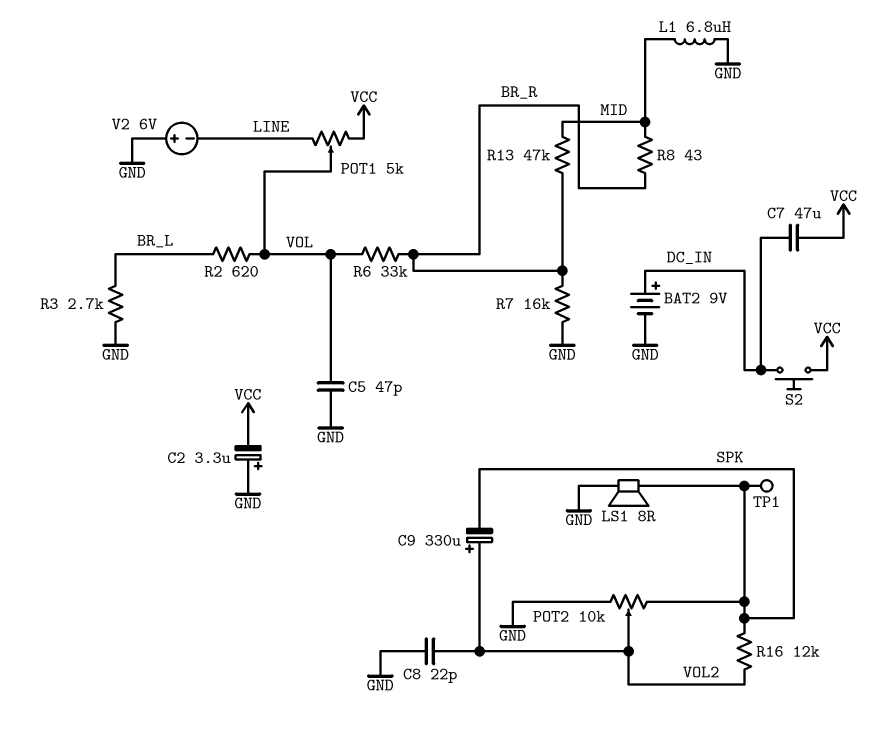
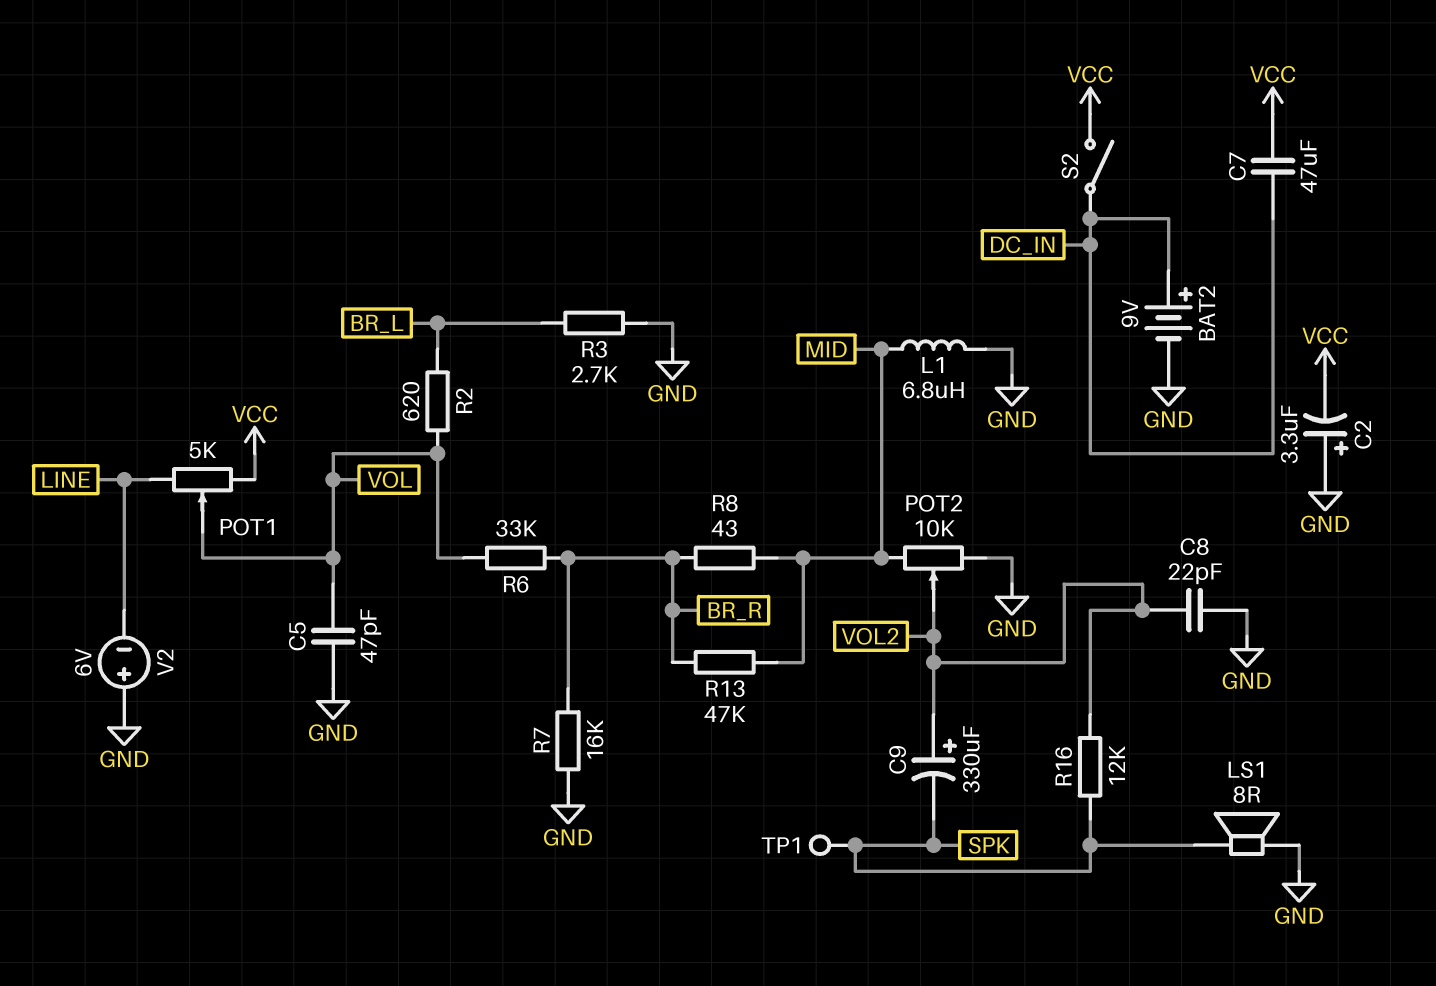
POT2: 10k (GND, SPK, wiper VOL2) -> 10k (GND, MID, wiper VOL2)
S2: button (DC_IN, VCC) -> switch (DC_IN, VCC)

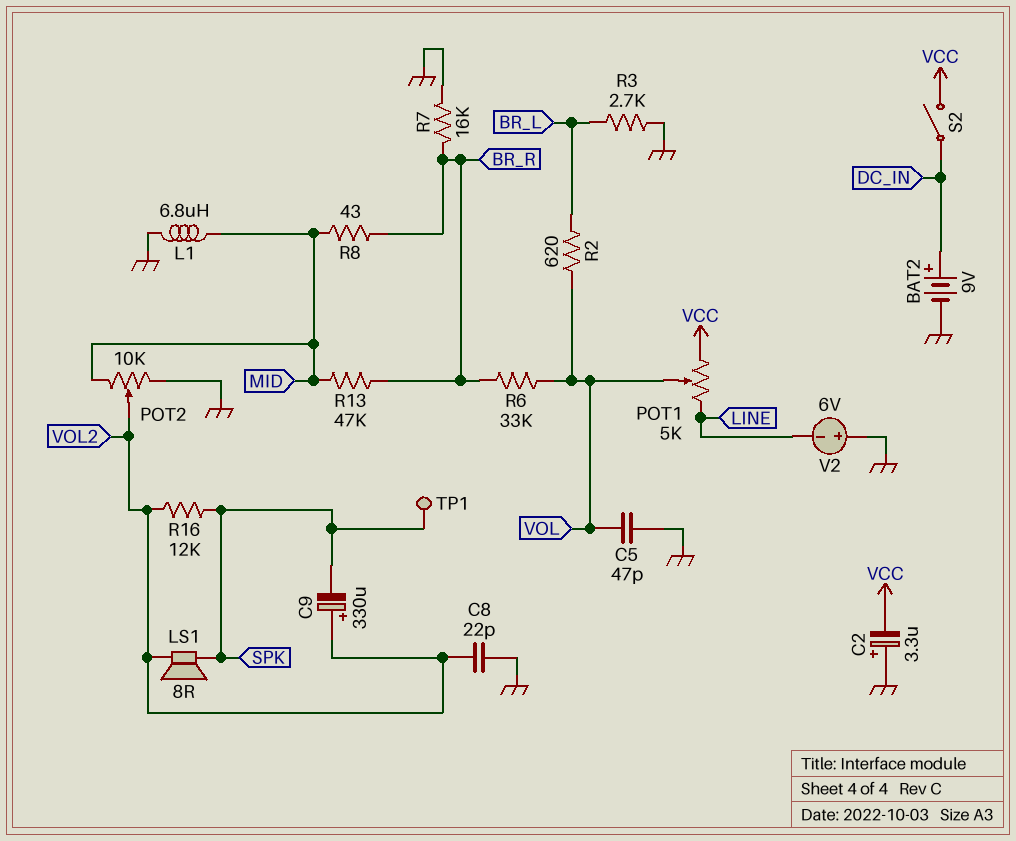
C7: 47uF (DC_IN, VCC) -> none
LS1: speaker 8R (GND, SPK) -> speaker 8R (SPK, VOL2)

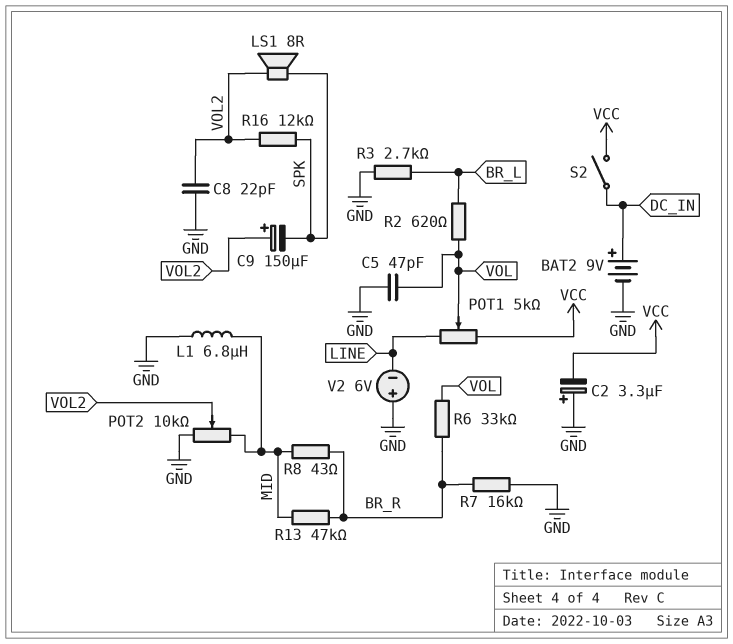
C9: 330uF (plus VOL2, minus SPK) -> 150uF (plus VOL2, minus SPK)
TP1: test point (SPK) -> none

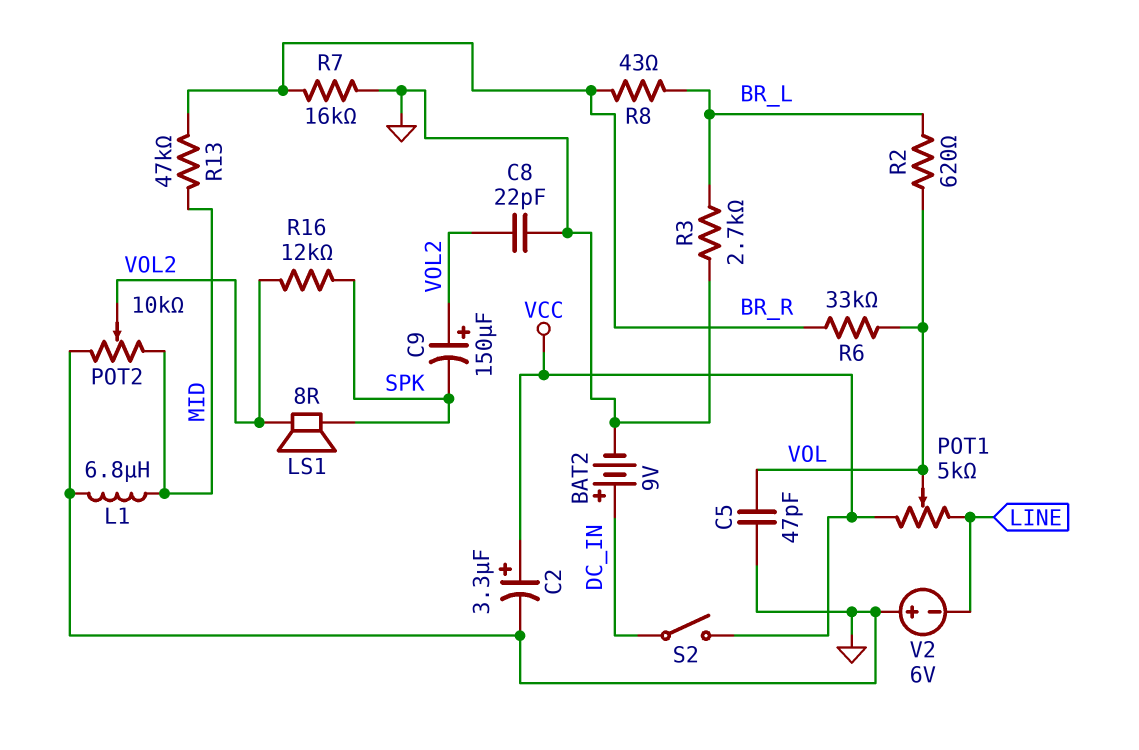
C2: 3.3uF (plus GND, minus VCC) -> 3.3uF (plus VCC, minus GND)
R8: 43 (BR_R, MID) -> 43 (BR_L, BR_R)

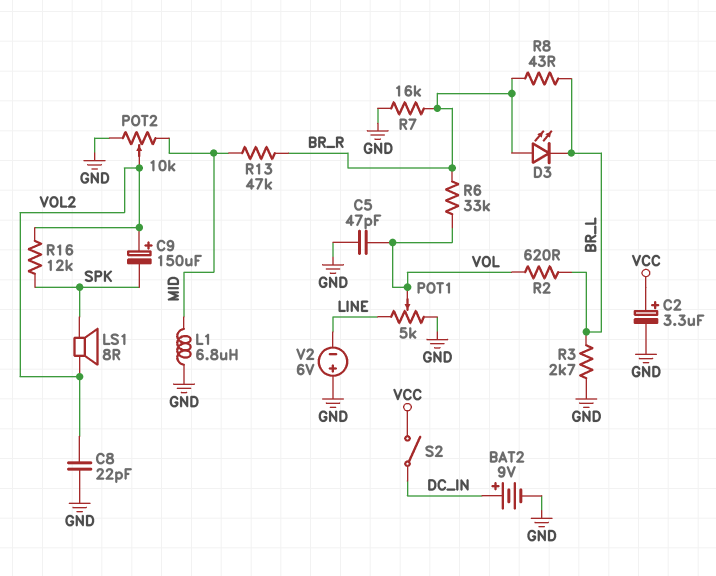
D3: none -> LED (A BR_R, K BR_L)
POT1: 5k (LINE, VCC, wiper VOL) -> 5k (GND, LINE, wiper VOL)

